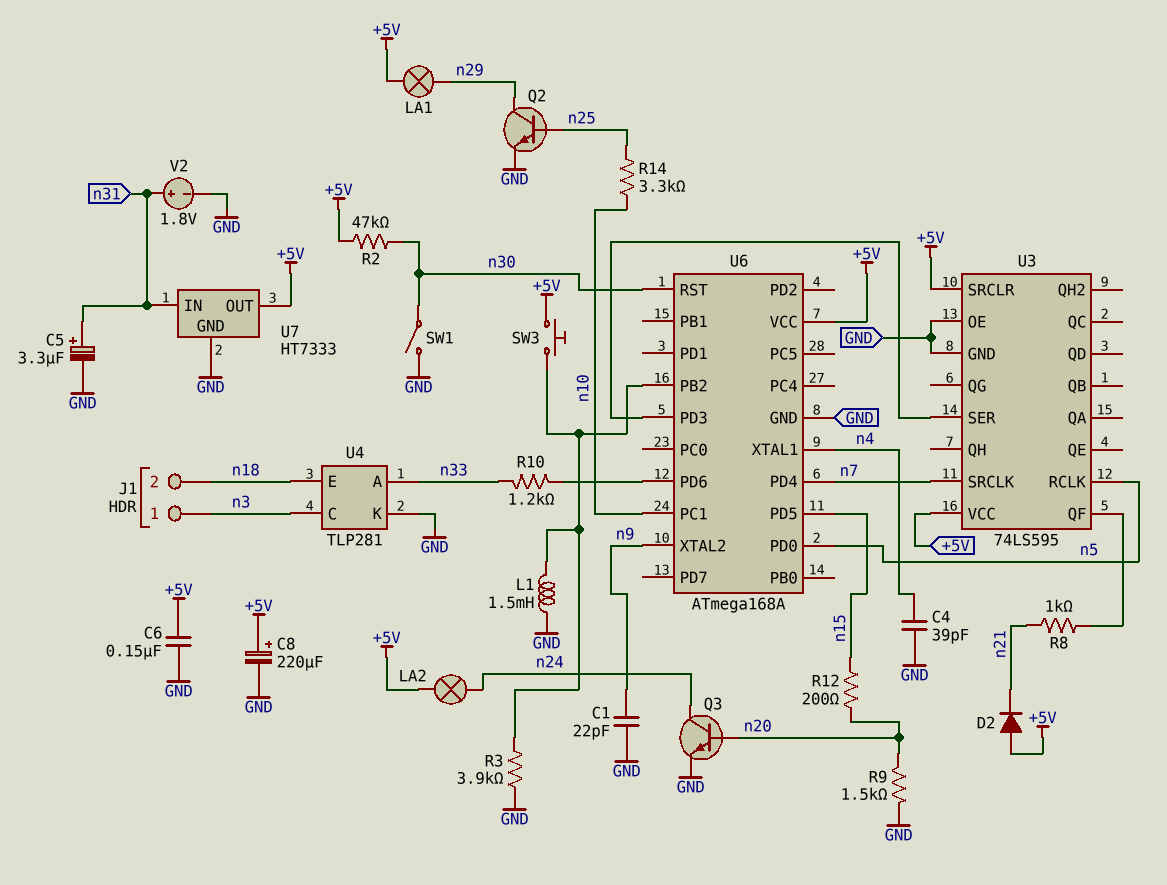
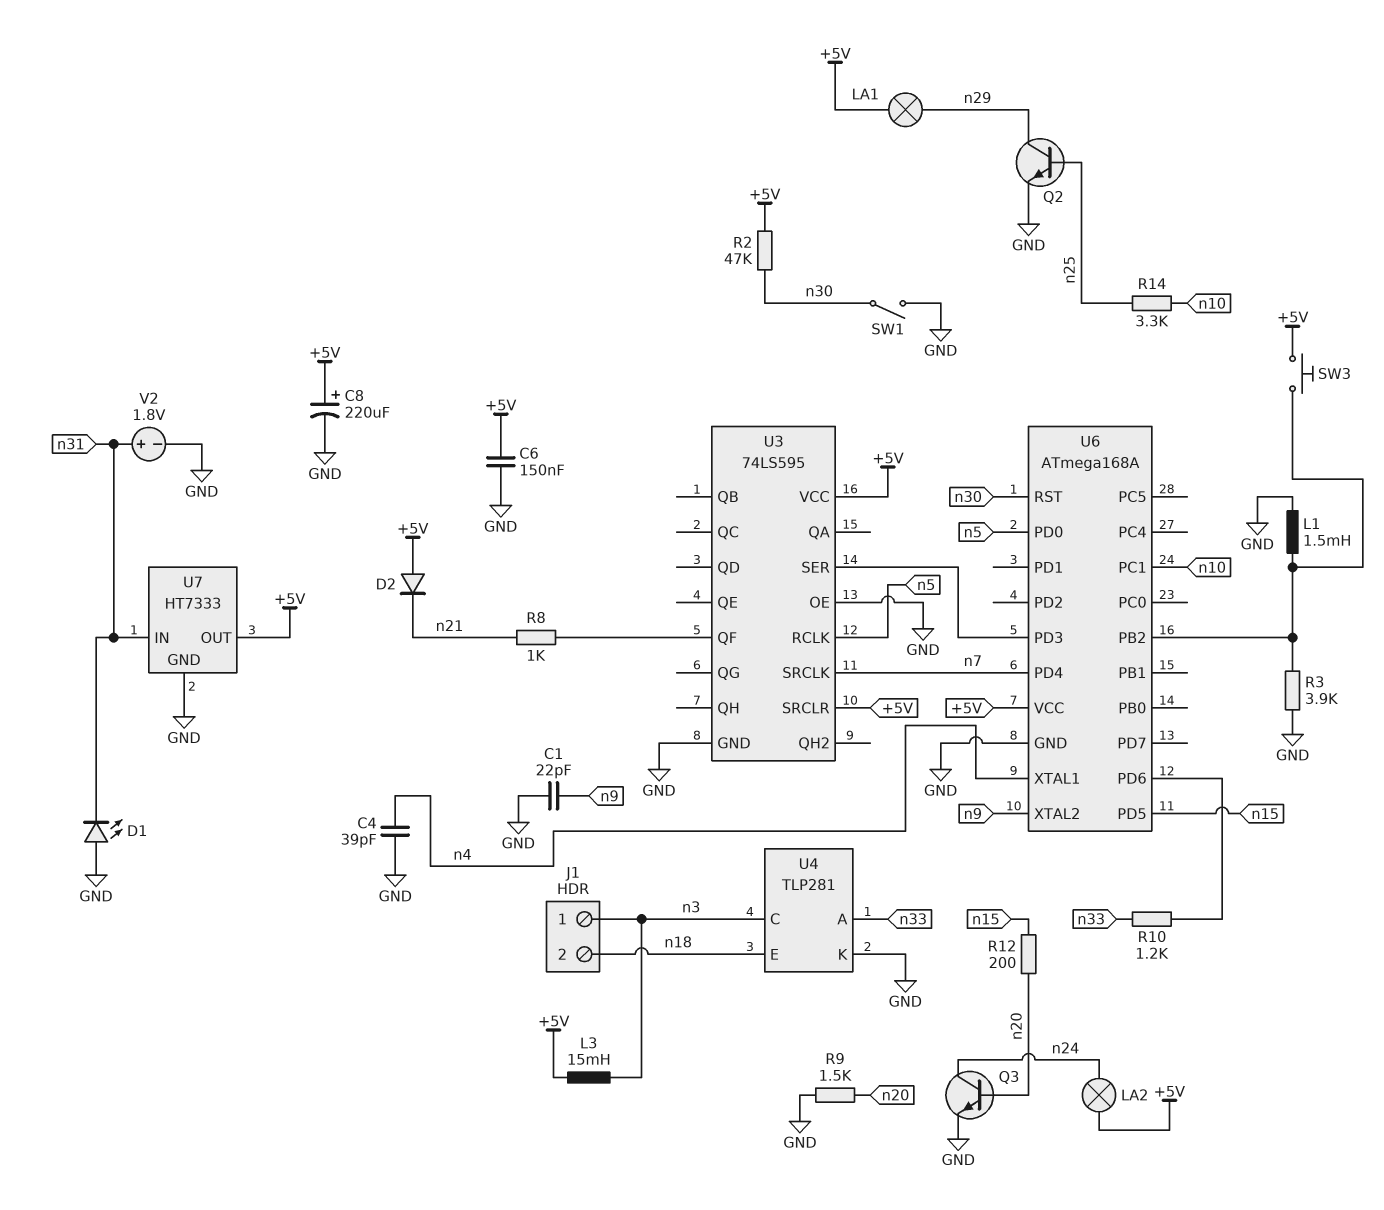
C5: 3.3uF (plus n31, minus GND) -> none
D1: none -> LED (A GND, K n31)
L3: none -> 15mH (+5V, n3)

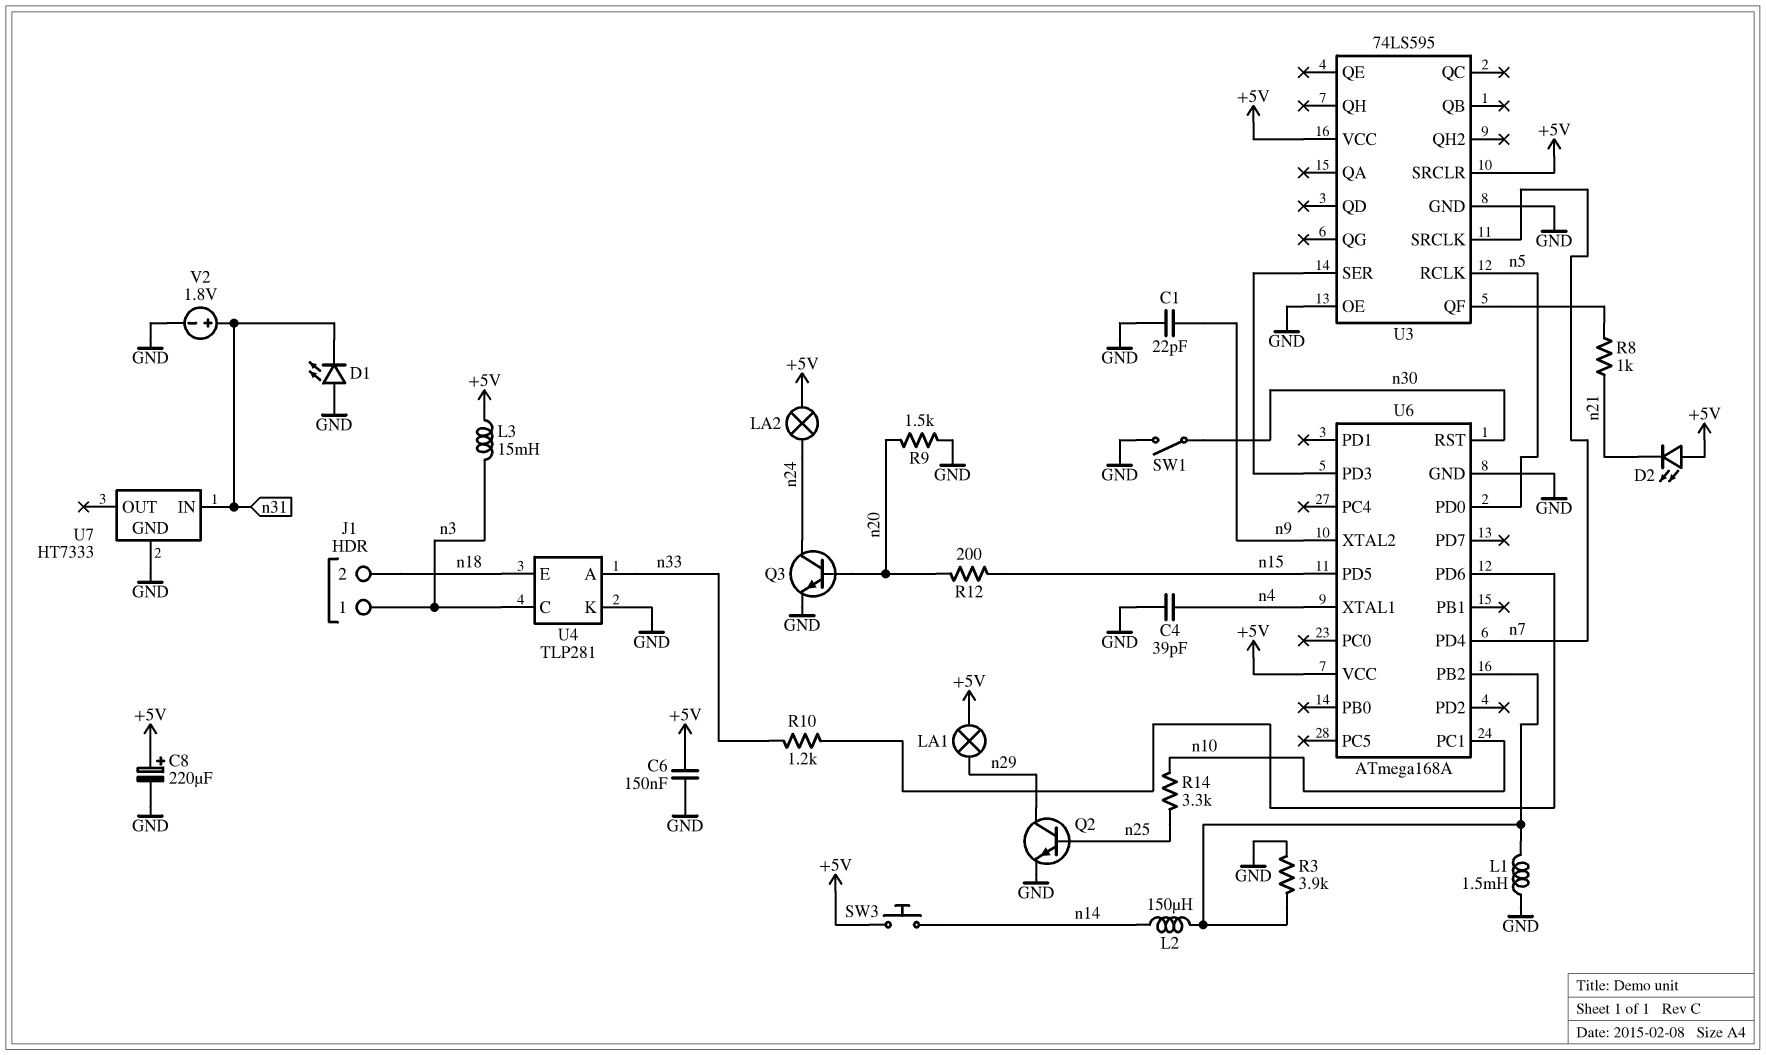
D2: diode (A +5V, K n21) -> LED (A +5V, K n21)
L2: none -> 150uH (U6/PB2, n14)
R2: 47k (+5V, n30) -> none
SW3: button (+5V, U6/PB2) -> button (+5V, n14)
U7 pin OUT: +5V -> none

